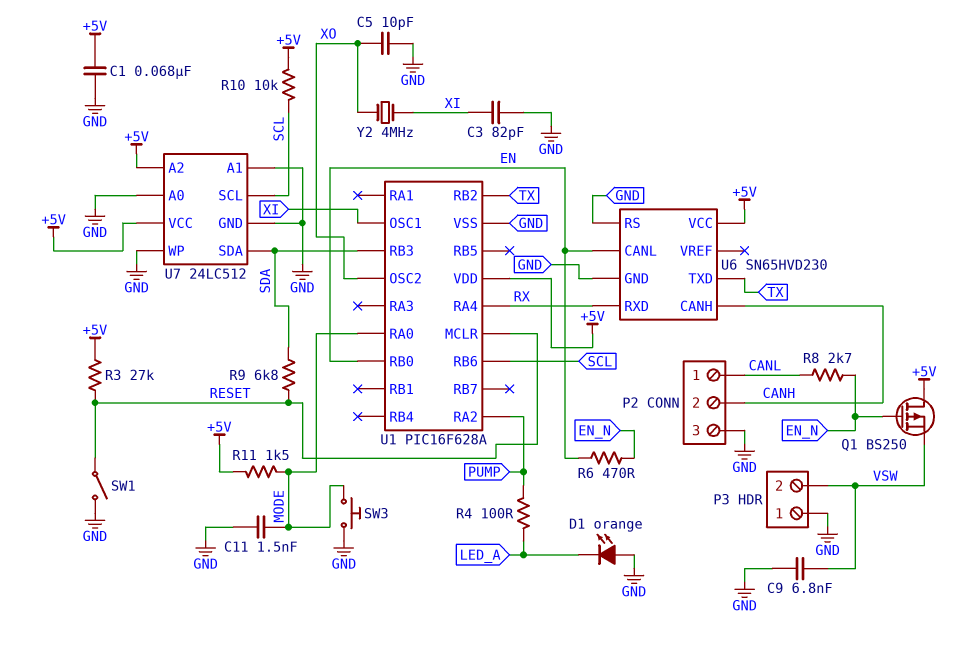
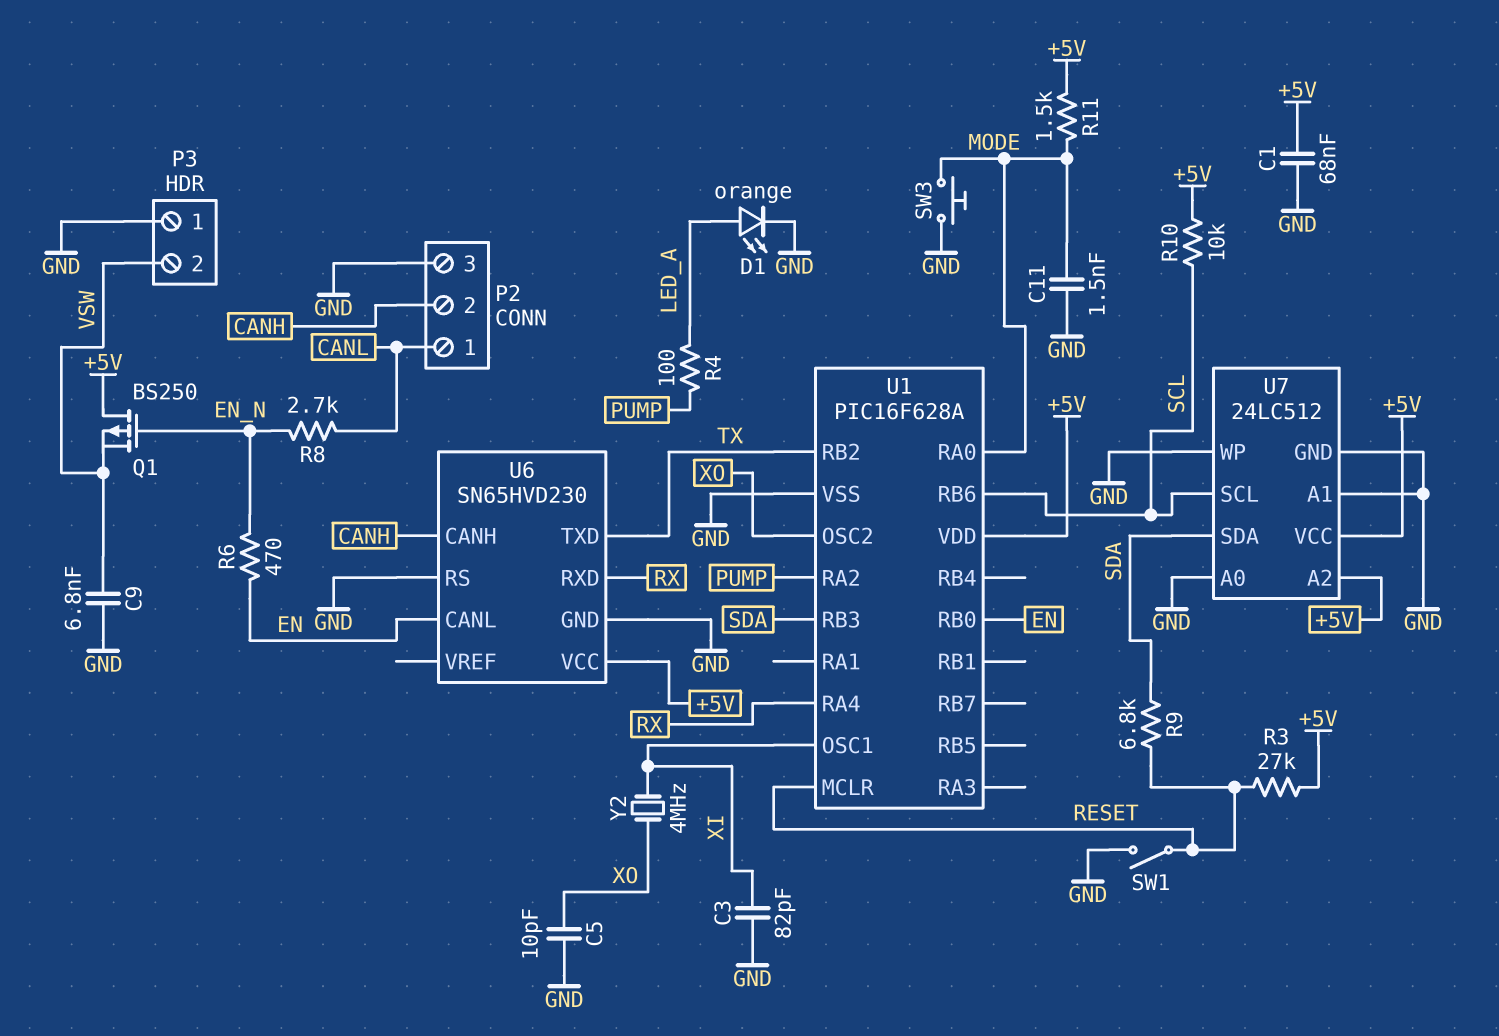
D1: LED orange (A GND, K LED_A) -> LED orange (A LED_A, K GND)

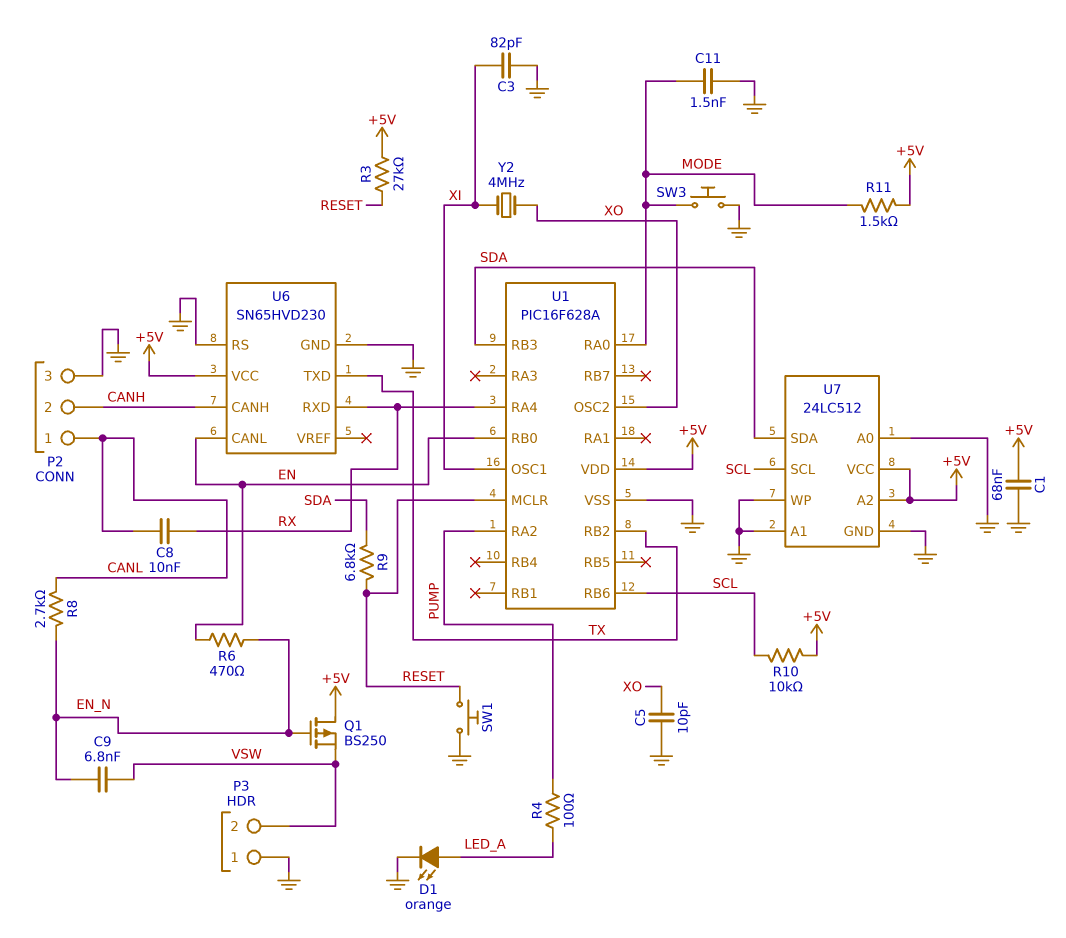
C8: none -> 10nF (CANL, RX)
C9: 6.8nF (GND, VSW) -> 6.8nF (EN_N, VSW)
SW1: switch (GND, RESET) -> button (GND, RESET)

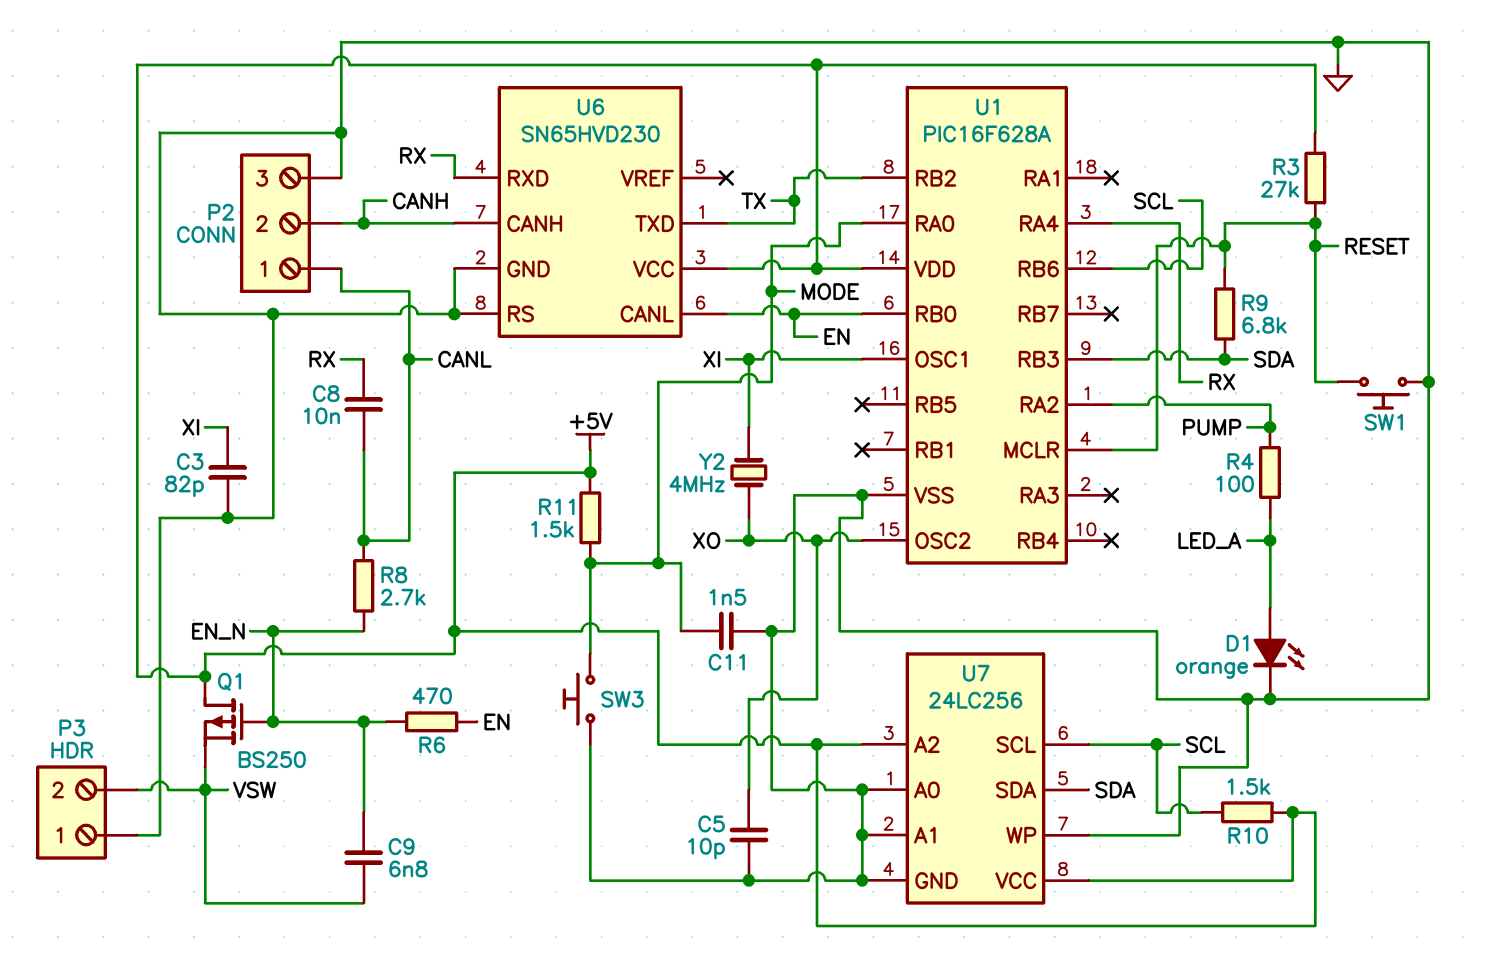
C1: 68nF (+5V, GND) -> none
R10: 10k (+5V, SCL) -> 1.5k (+5V, SCL)
U7: 24LC512 -> 24LC256

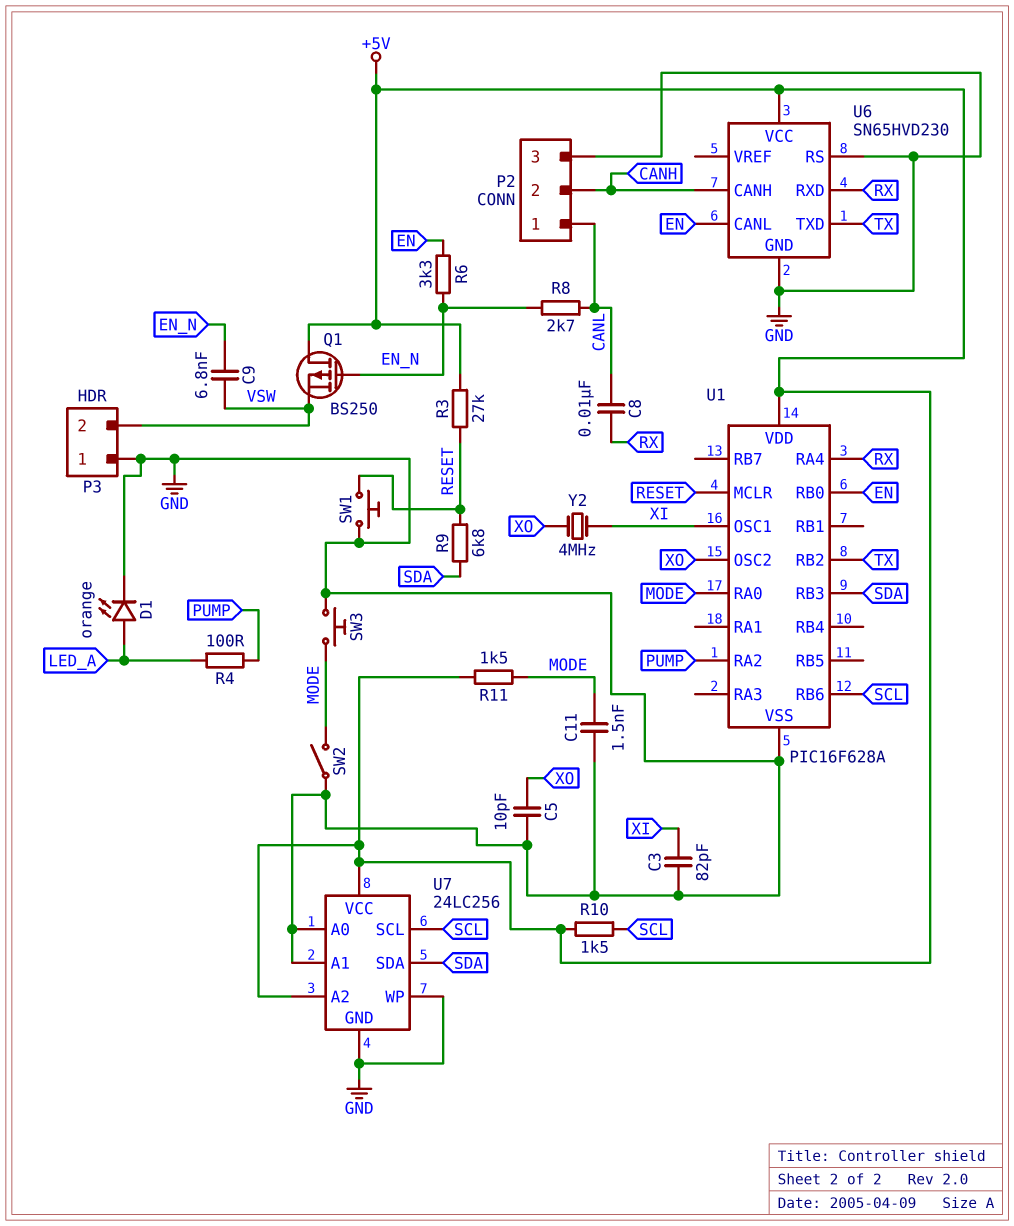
R6: 470 (EN, EN_N) -> 3.3k (EN, EN_N)
SW2: none -> switch (GND, MODE)

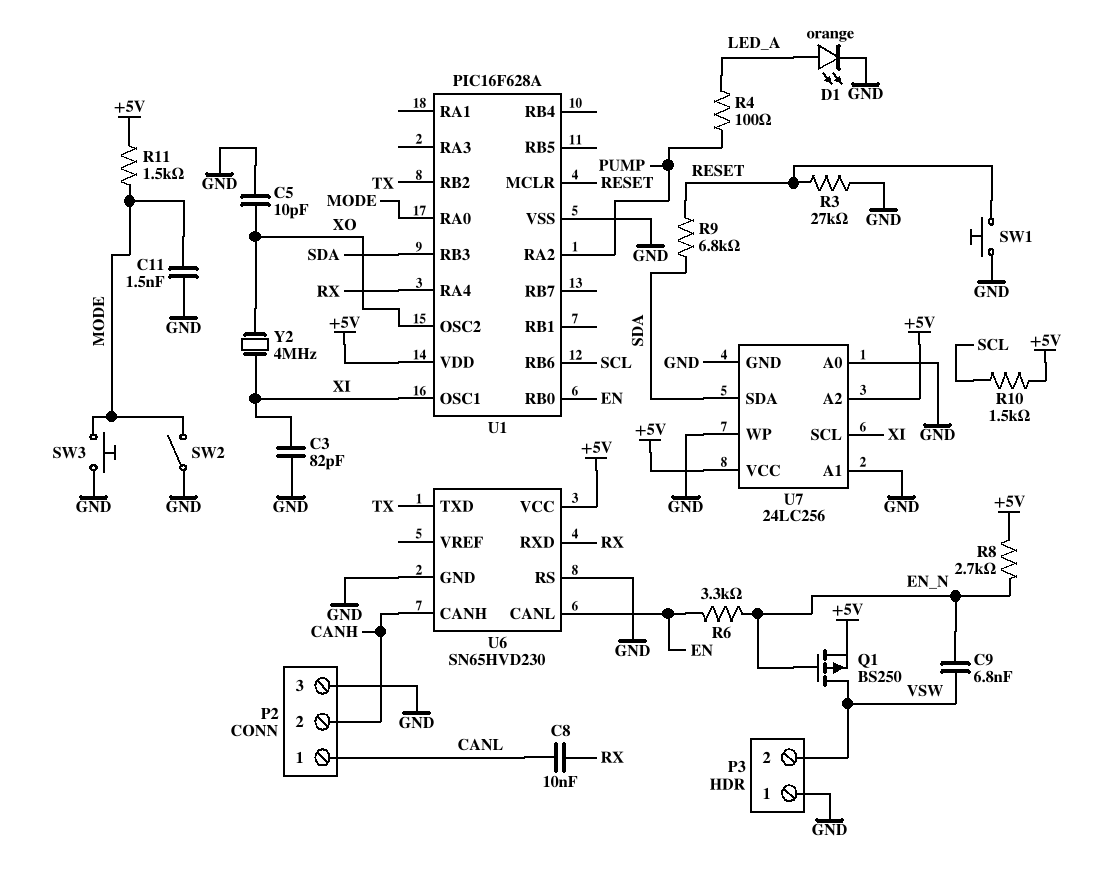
Q1: PMOS BS250 (G EN_N, D +5V, S VSW) -> PMOS BS250 (G EN_N, D VSW, S +5V)
R3: 27k (+5V, RESET) -> 27k (GND, RESET)
R8: 2.7k (CANL, EN_N) -> 2.7k (+5V, EN_N)
U7 pin SCL: SCL -> XI

